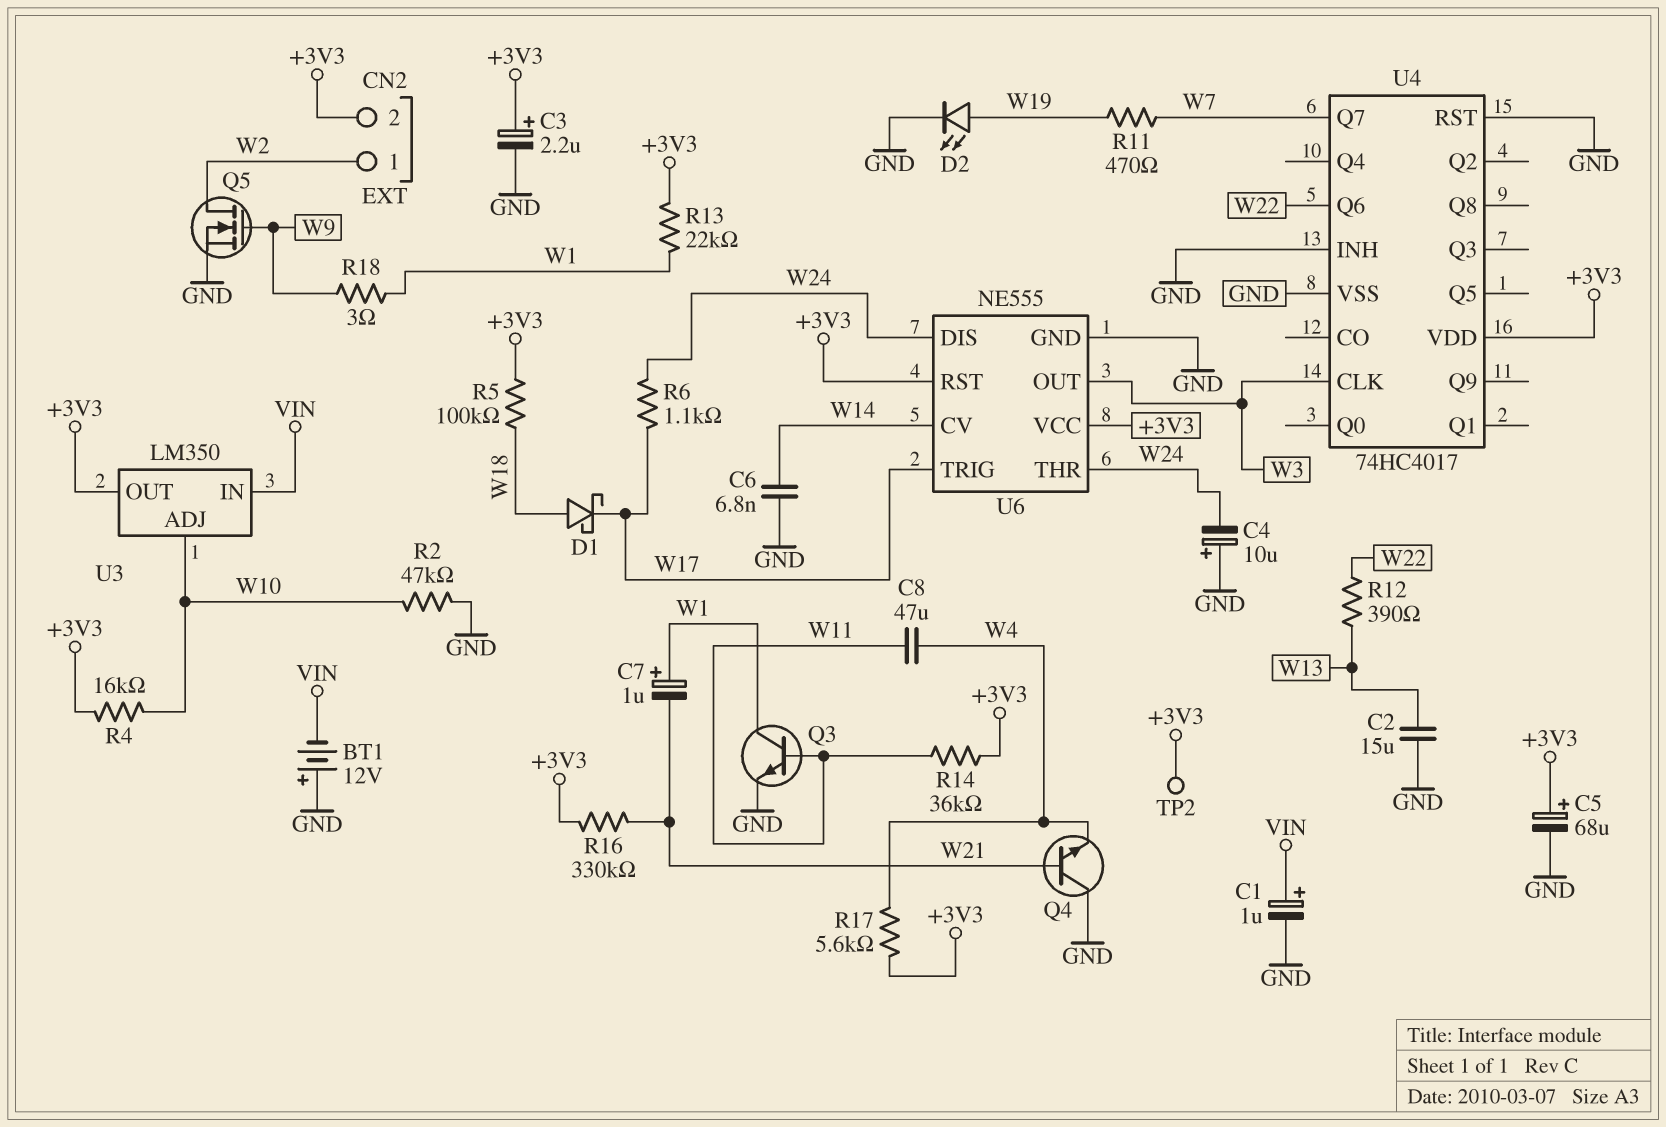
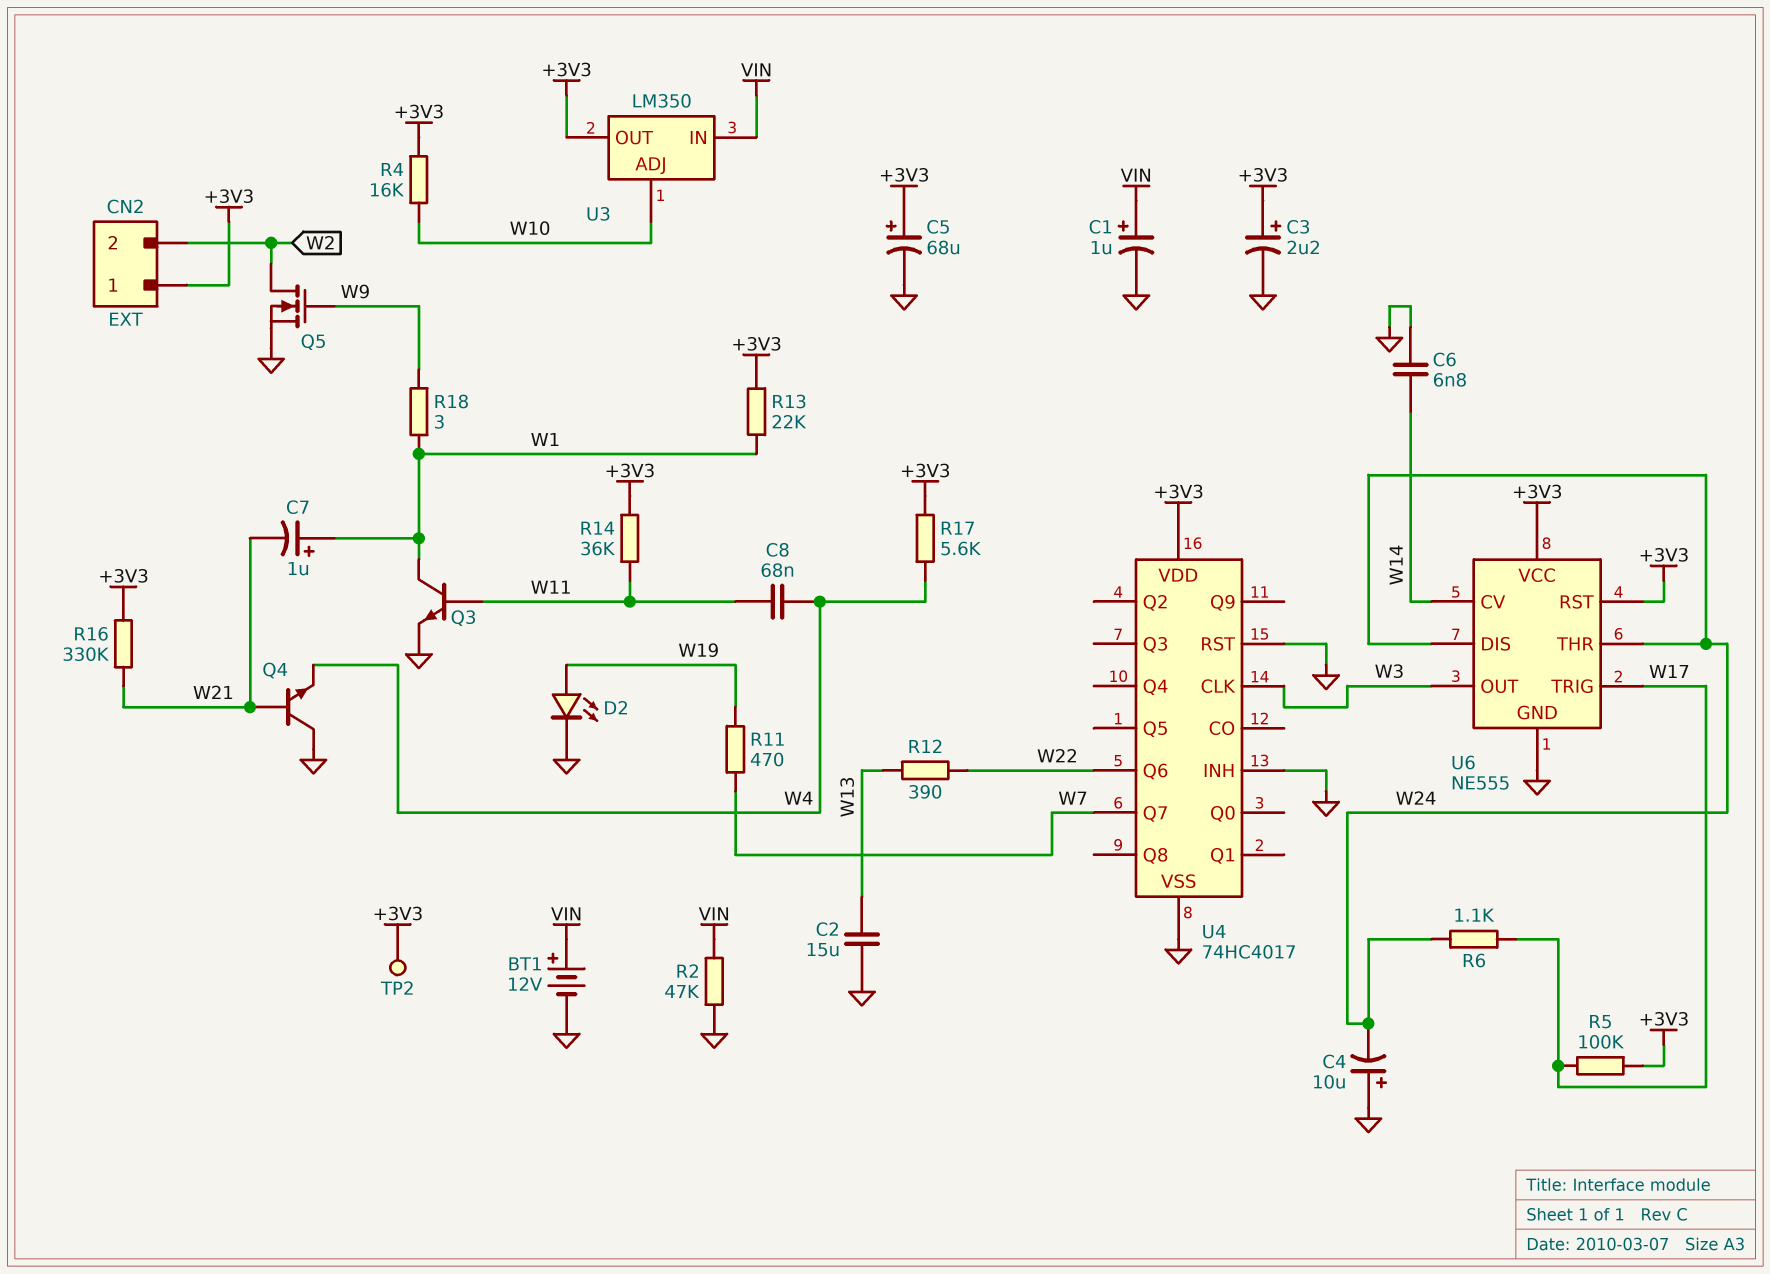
BT1: 12V (plus GND, minus VIN) -> 12V (plus VIN, minus GND)
C8: 47uF (W4, W11) -> 68nF (W4, W11)
CN2 pin 1: W2 -> +3V3
CN2 pin 2: +3V3 -> W2
D1: schottky (A W18, K W17) -> none
R2: 47k (GND, W10) -> 47k (GND, VIN)
R5: 100k (+3V3, W18) -> 100k (+3V3, W17)

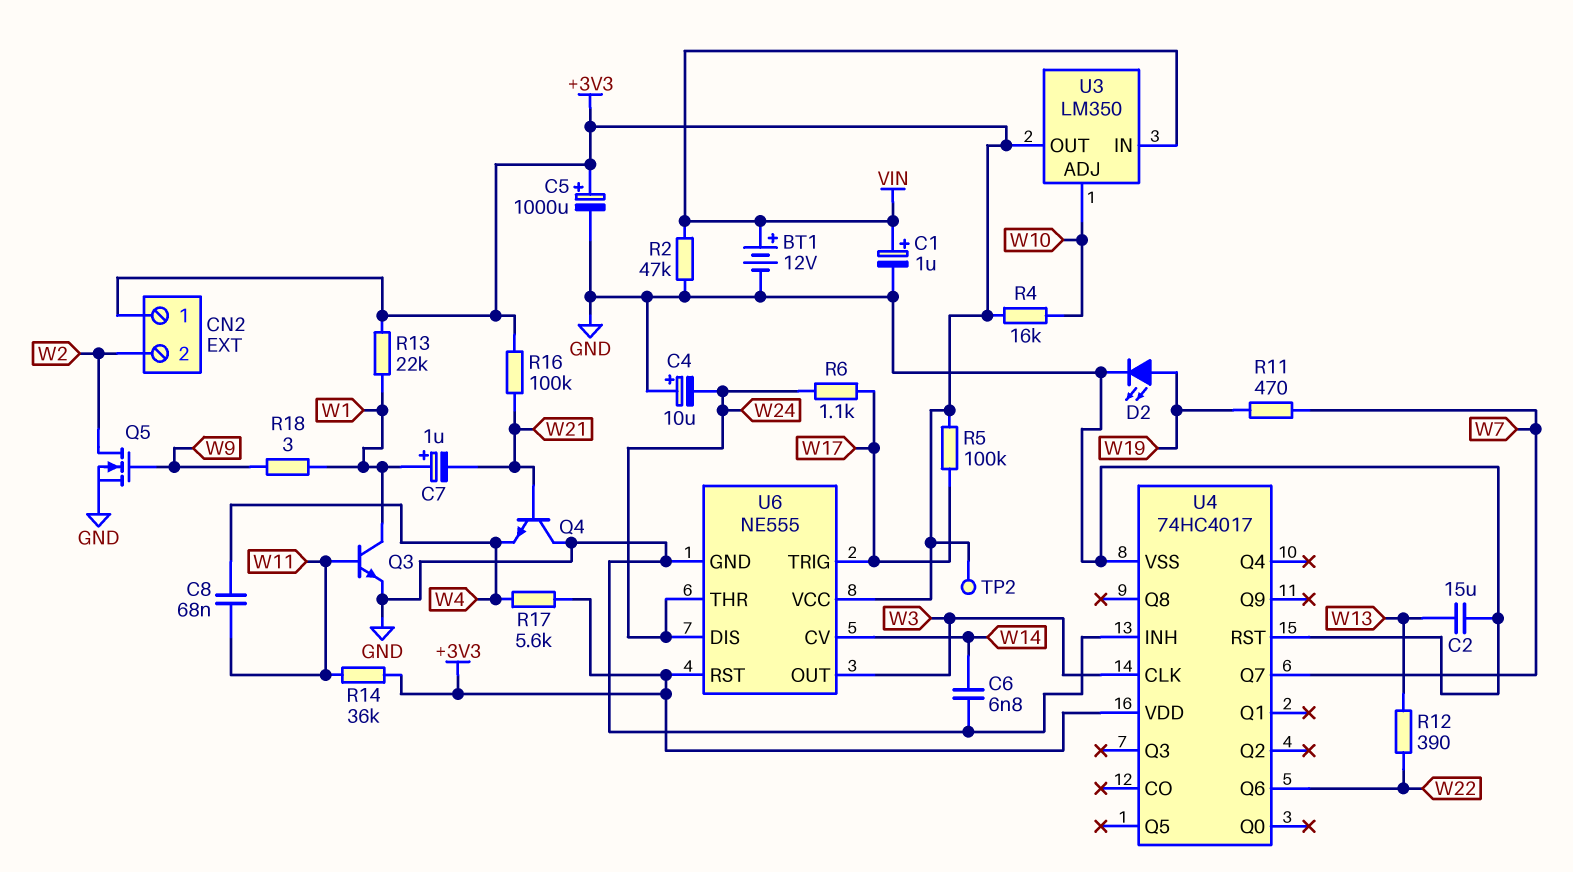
C3: 2.2uF (plus +3V3, minus GND) -> none
C5: 68uF (plus +3V3, minus GND) -> 1000uF (plus +3V3, minus GND)
R16: 330k (+3V3, W21) -> 100k (+3V3, W21)

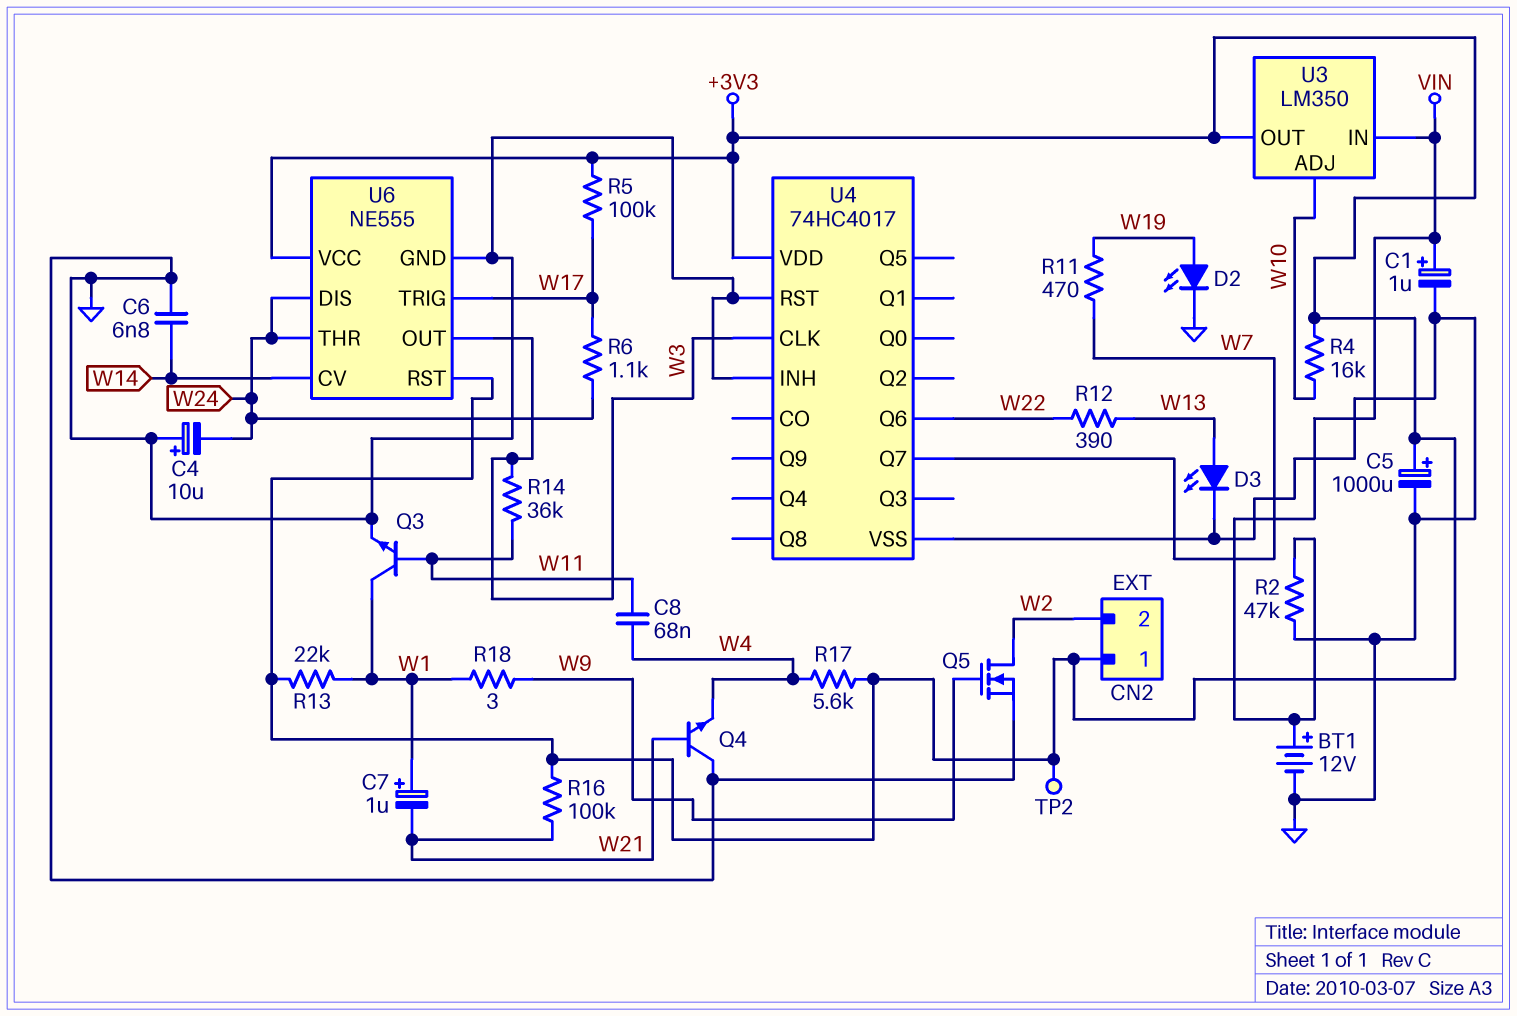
C2: 15uF (GND, W13) -> none
D3: none -> LED (A W13, K GND)
R14: 36k (+3V3, W11) -> 36k (W3, W11)

